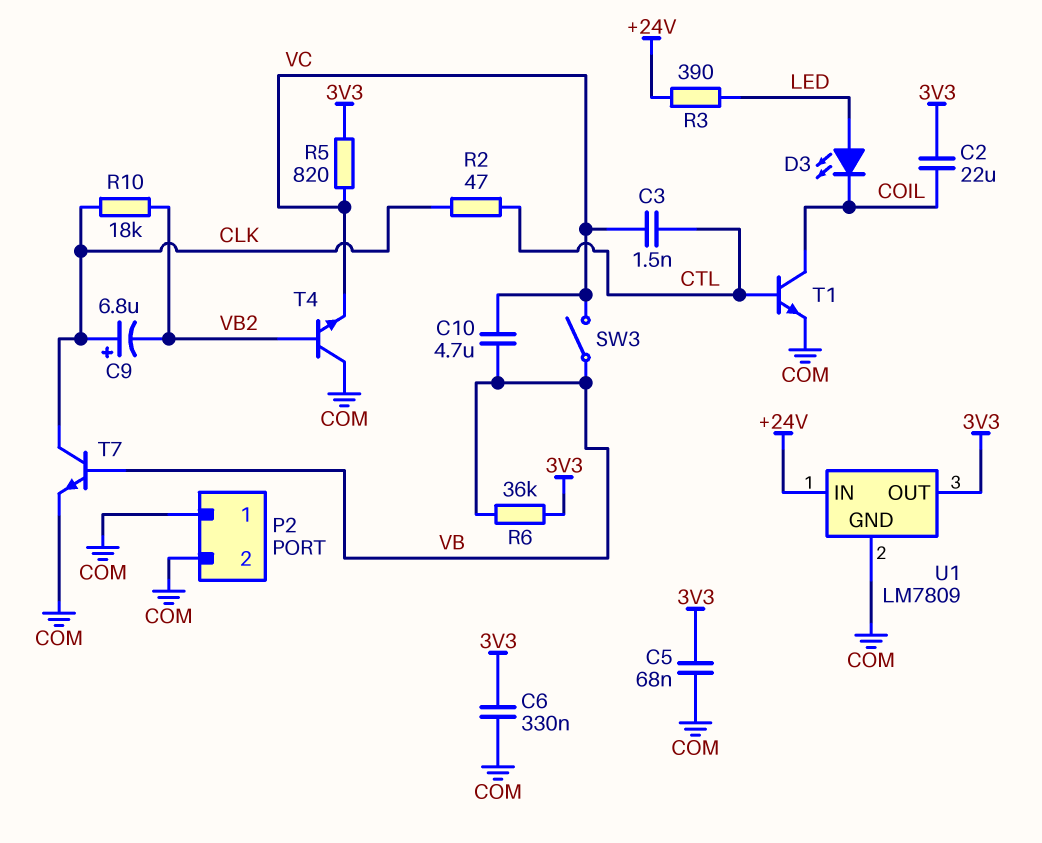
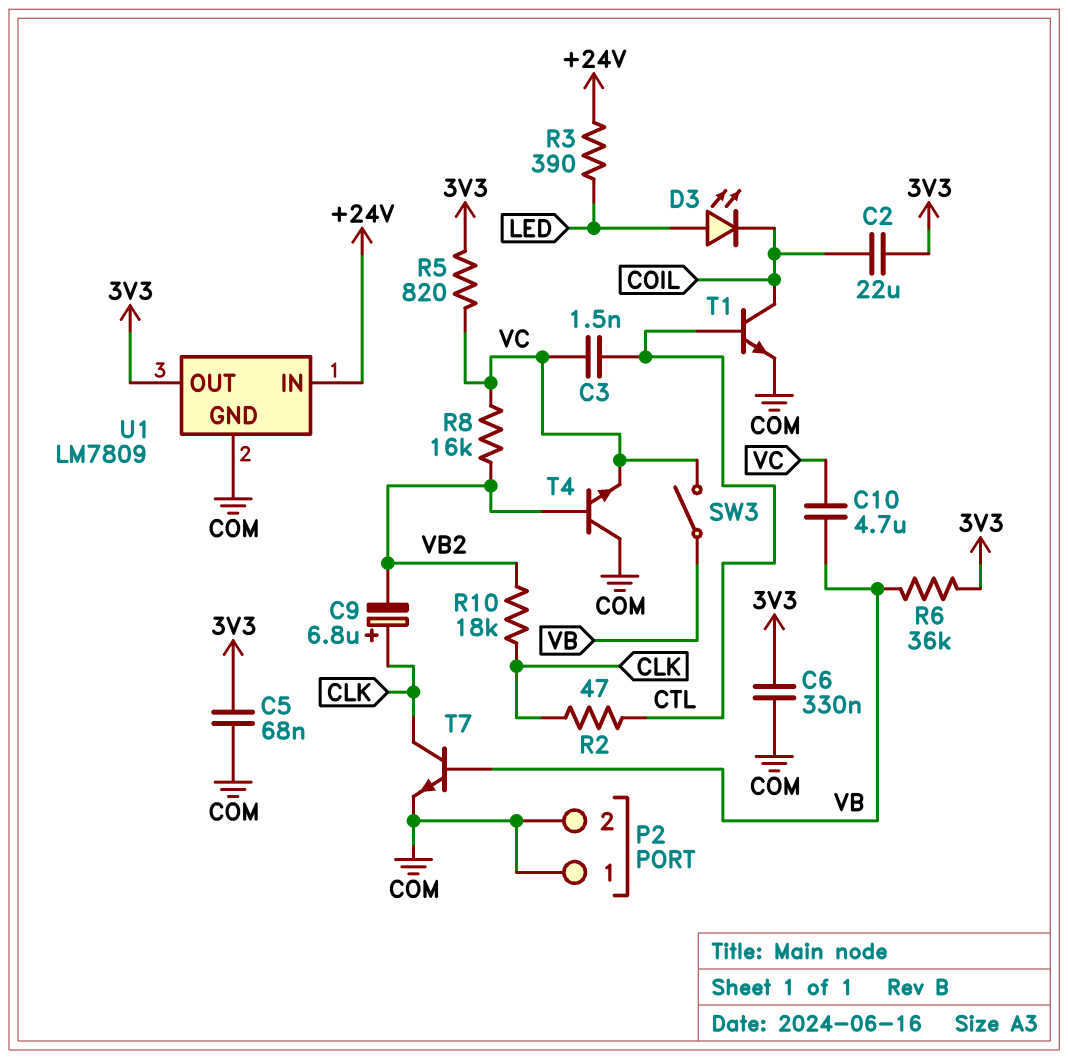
R8: none -> 16k (VB2, VC)

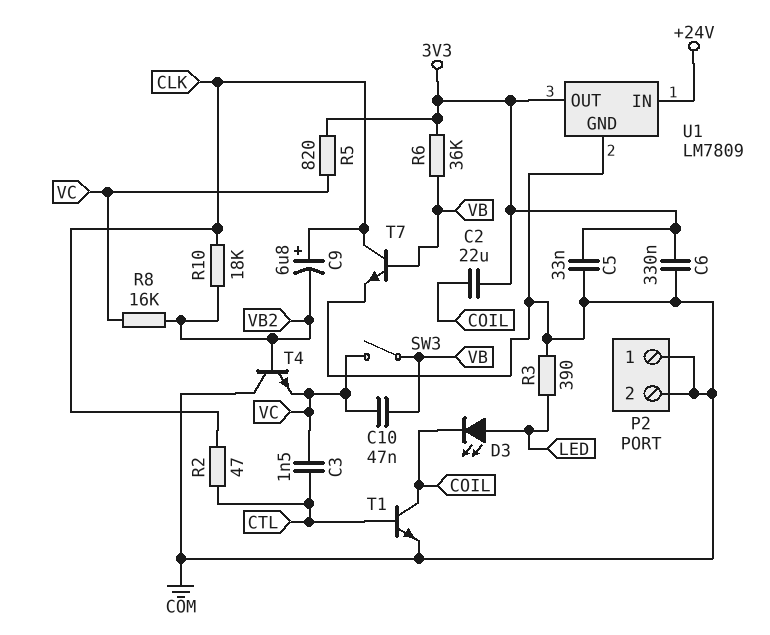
C5: 68nF (3V3, COM) -> 33nF (3V3, COM)
C10: 4.7uF (VB, VC) -> 47nF (VB, VC)
R3: 390 (+24V, LED) -> 390 (COM, LED)

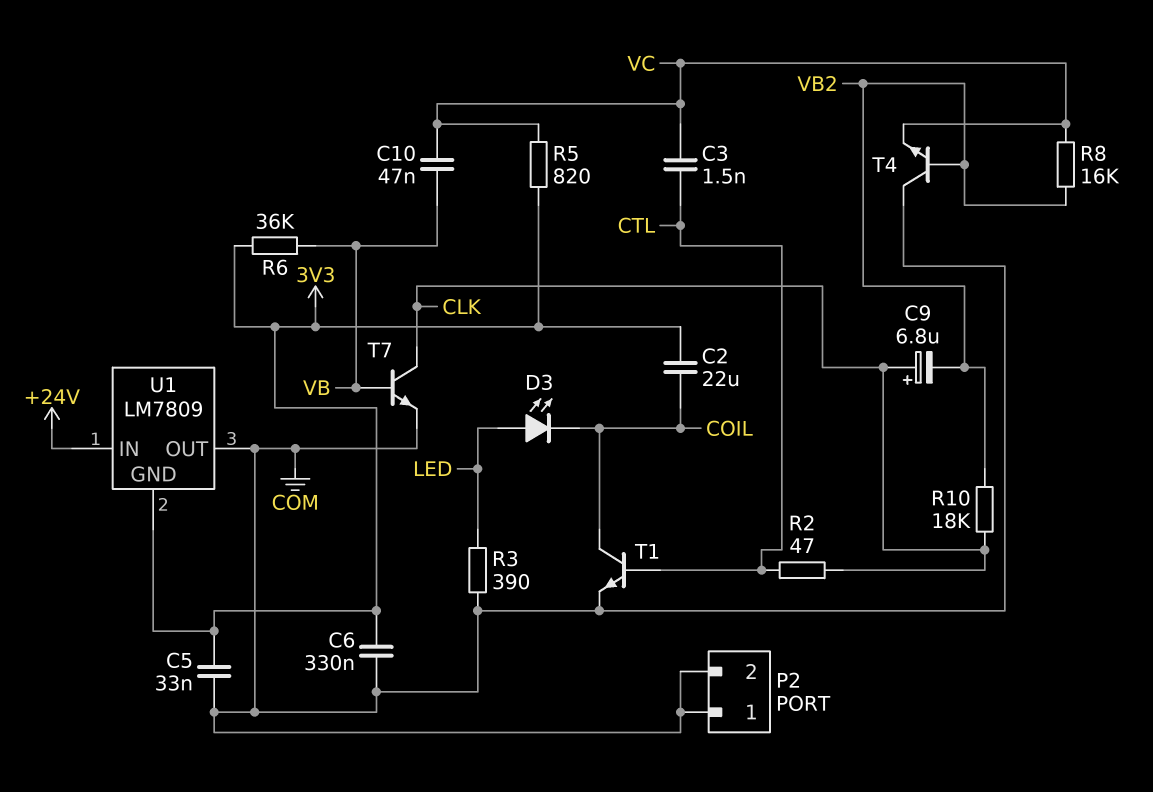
SW3: switch (VB, VC) -> none
U1 pin GND: COM -> 3V3
U1 pin OUT: 3V3 -> COM

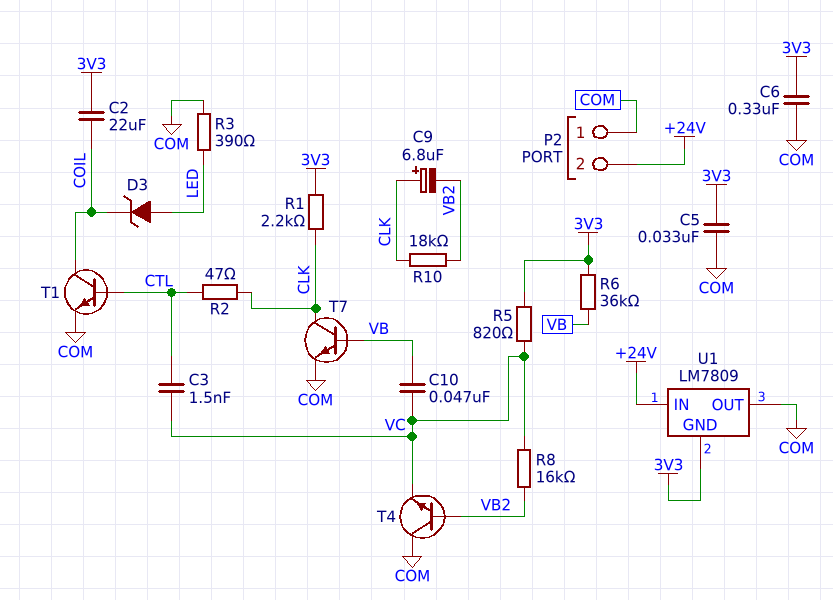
D3: LED (A LED, K COIL) -> zener (A LED, K COIL)
P2 pin 2: COM -> +24V
R1: none -> 2.2k (3V3, CLK)

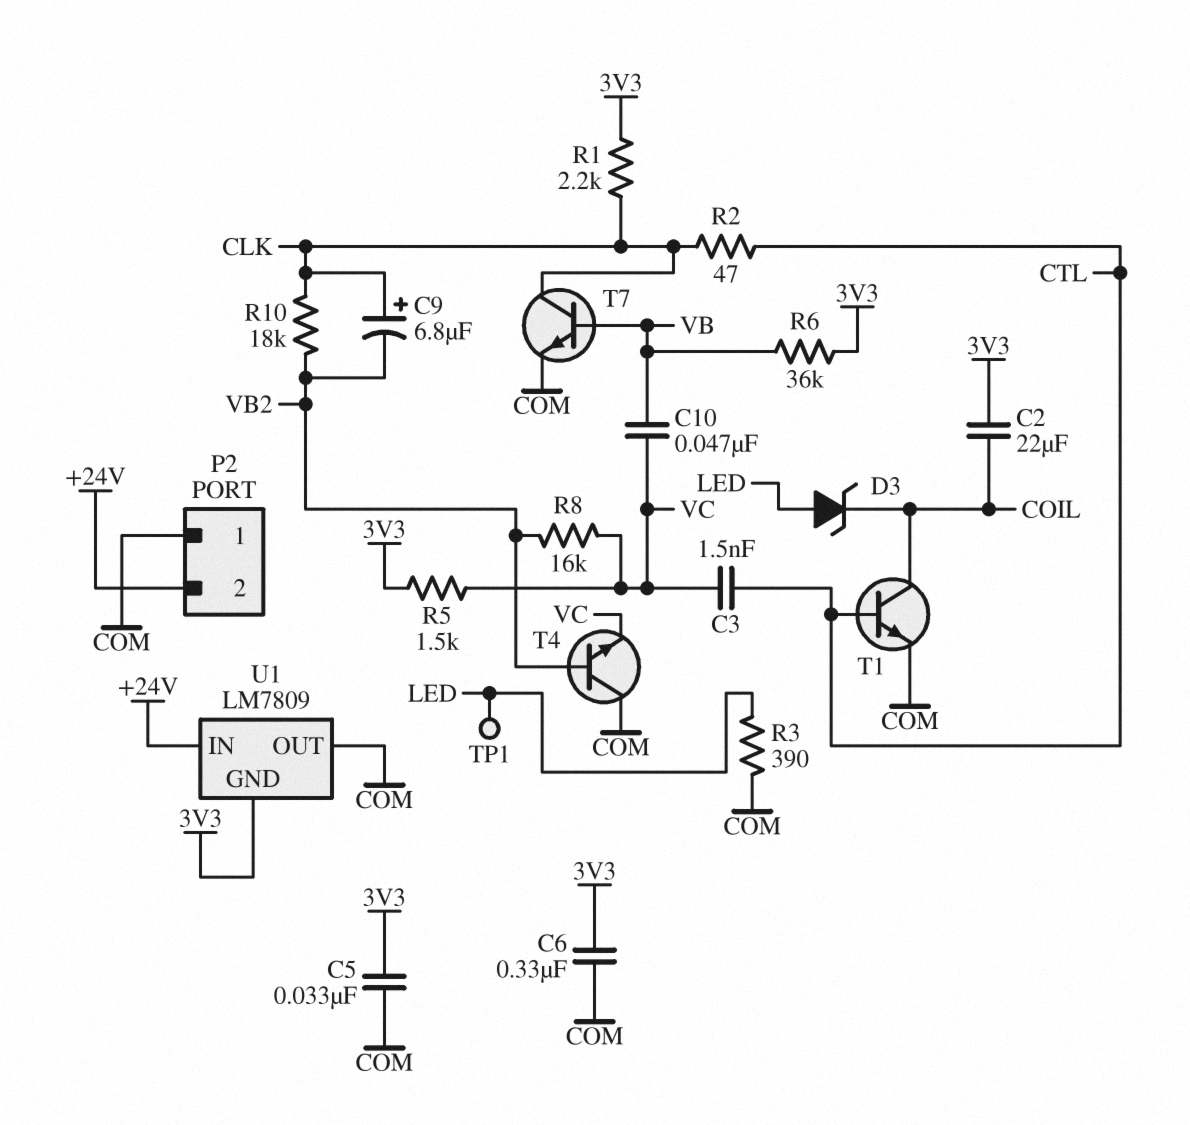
R5: 820 (3V3, VC) -> 1.5k (3V3, VC)
TP1: none -> test point (LED)

